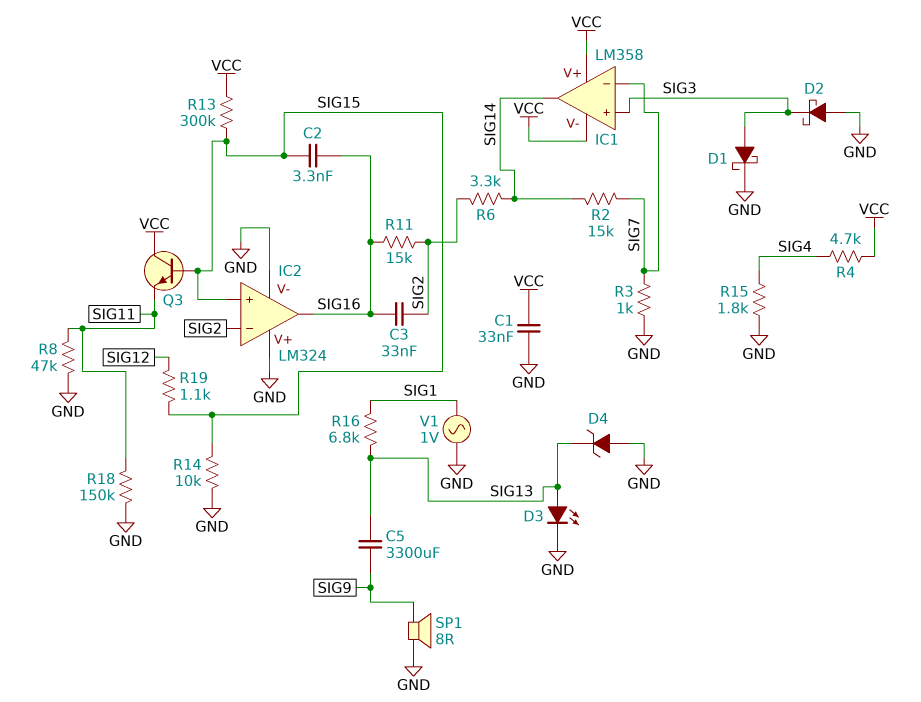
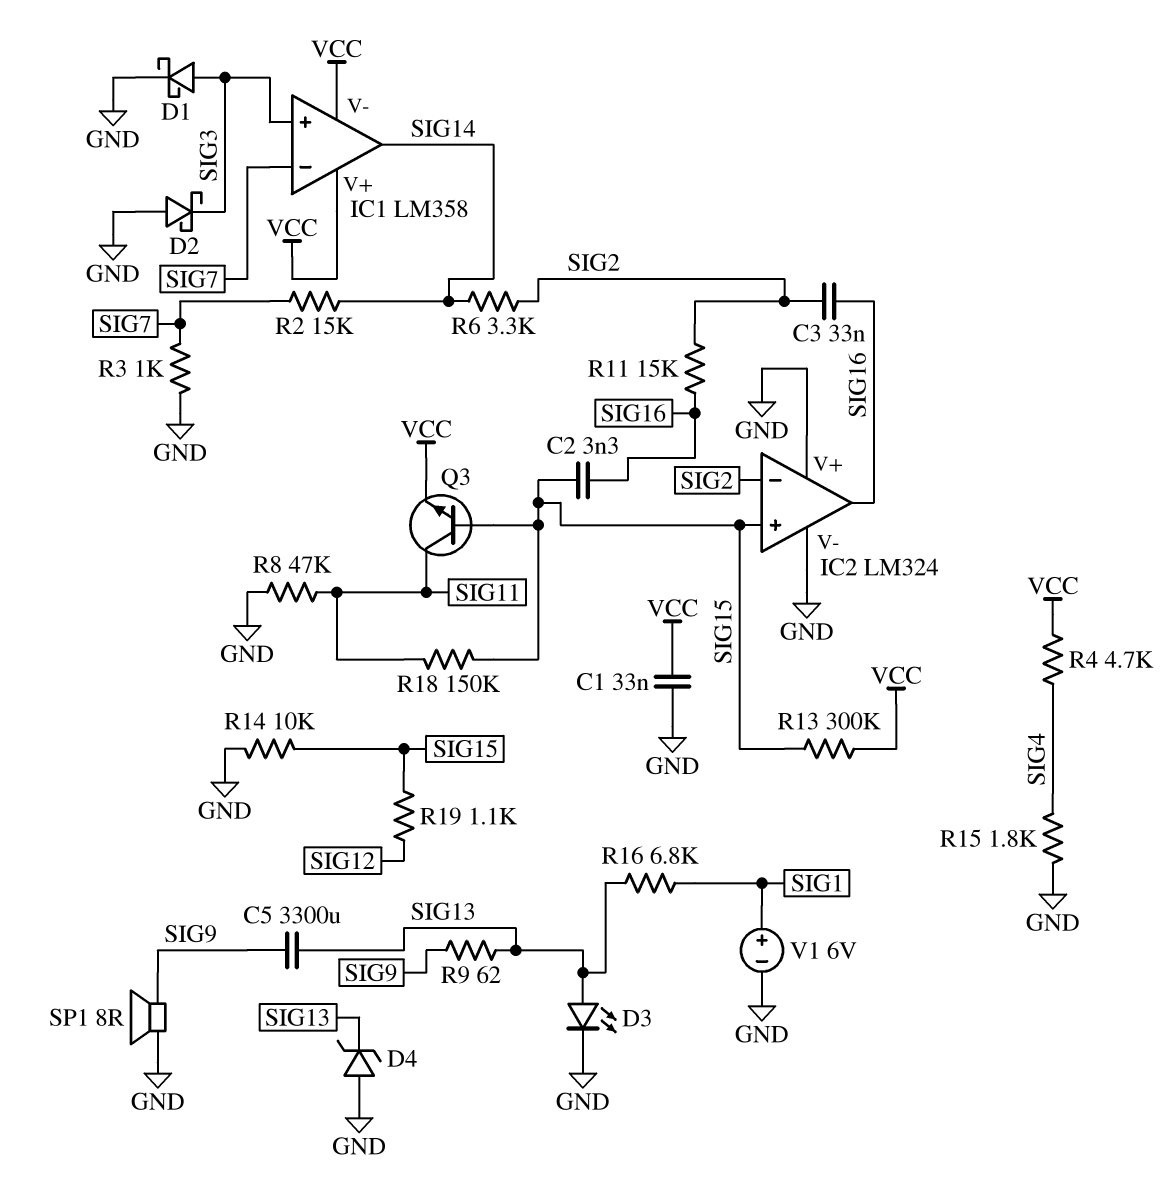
Q3: NPN (B SIG15, C VCC, E SIG11) -> NPN (B SIG15, C SIG11, E VCC)
R9: none -> 62 (SIG9, SIG13)
R18: 150k (GND, SIG11) -> 150k (SIG11, SIG15)
V1: AC 1V (GND, SIG1) -> 6V (plus SIG1, minus GND)

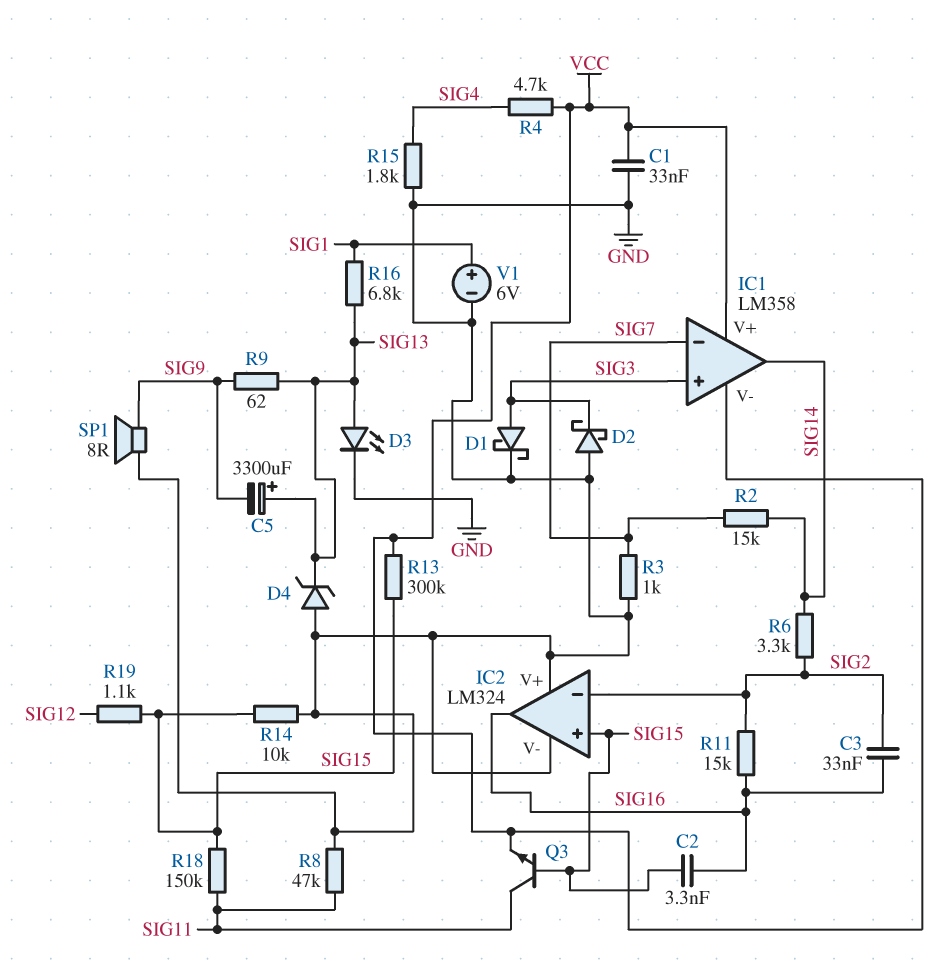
C5: 3300uF (SIG9, SIG13) -> 3300uF (plus SIG13, minus SIG9)

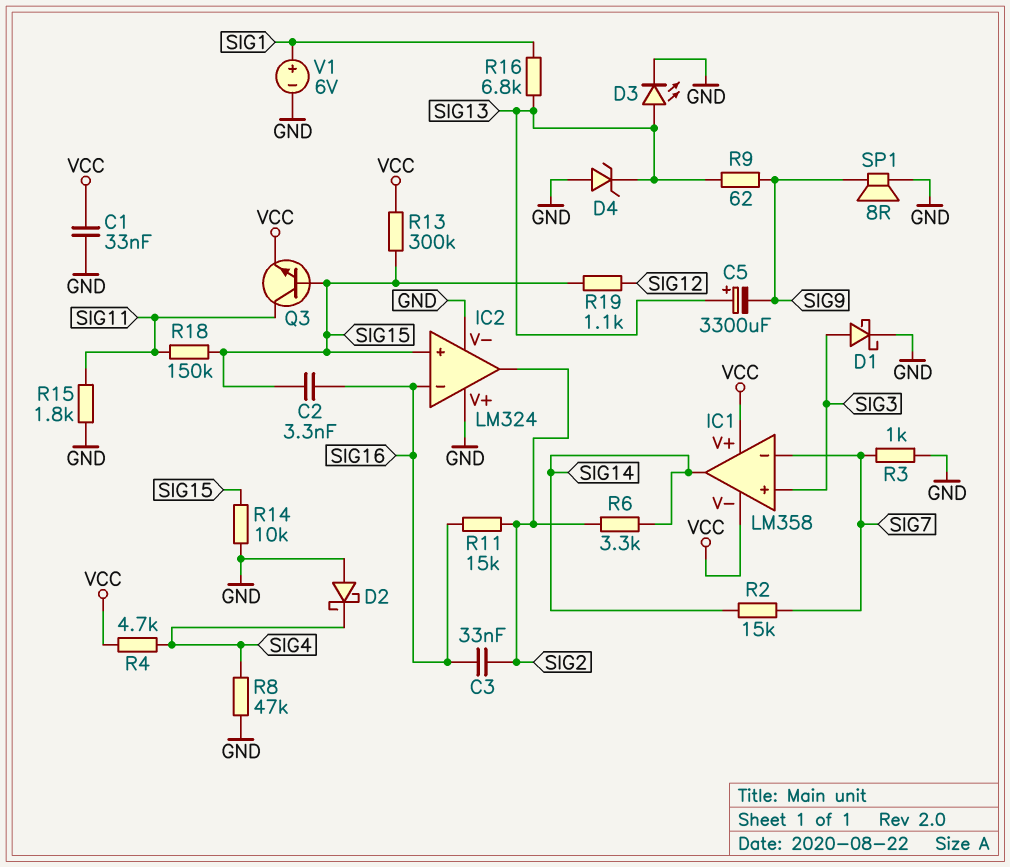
D2: schottky (A GND, K SIG3) -> schottky (A GND, K SIG4)
IC2 pin in-: SIG2 -> SIG16
IC2 pin out: SIG16 -> SIG2
R8: 47k (GND, SIG11) -> 47k (GND, SIG4)
R15: 1.8k (GND, SIG4) -> 1.8k (GND, SIG11)

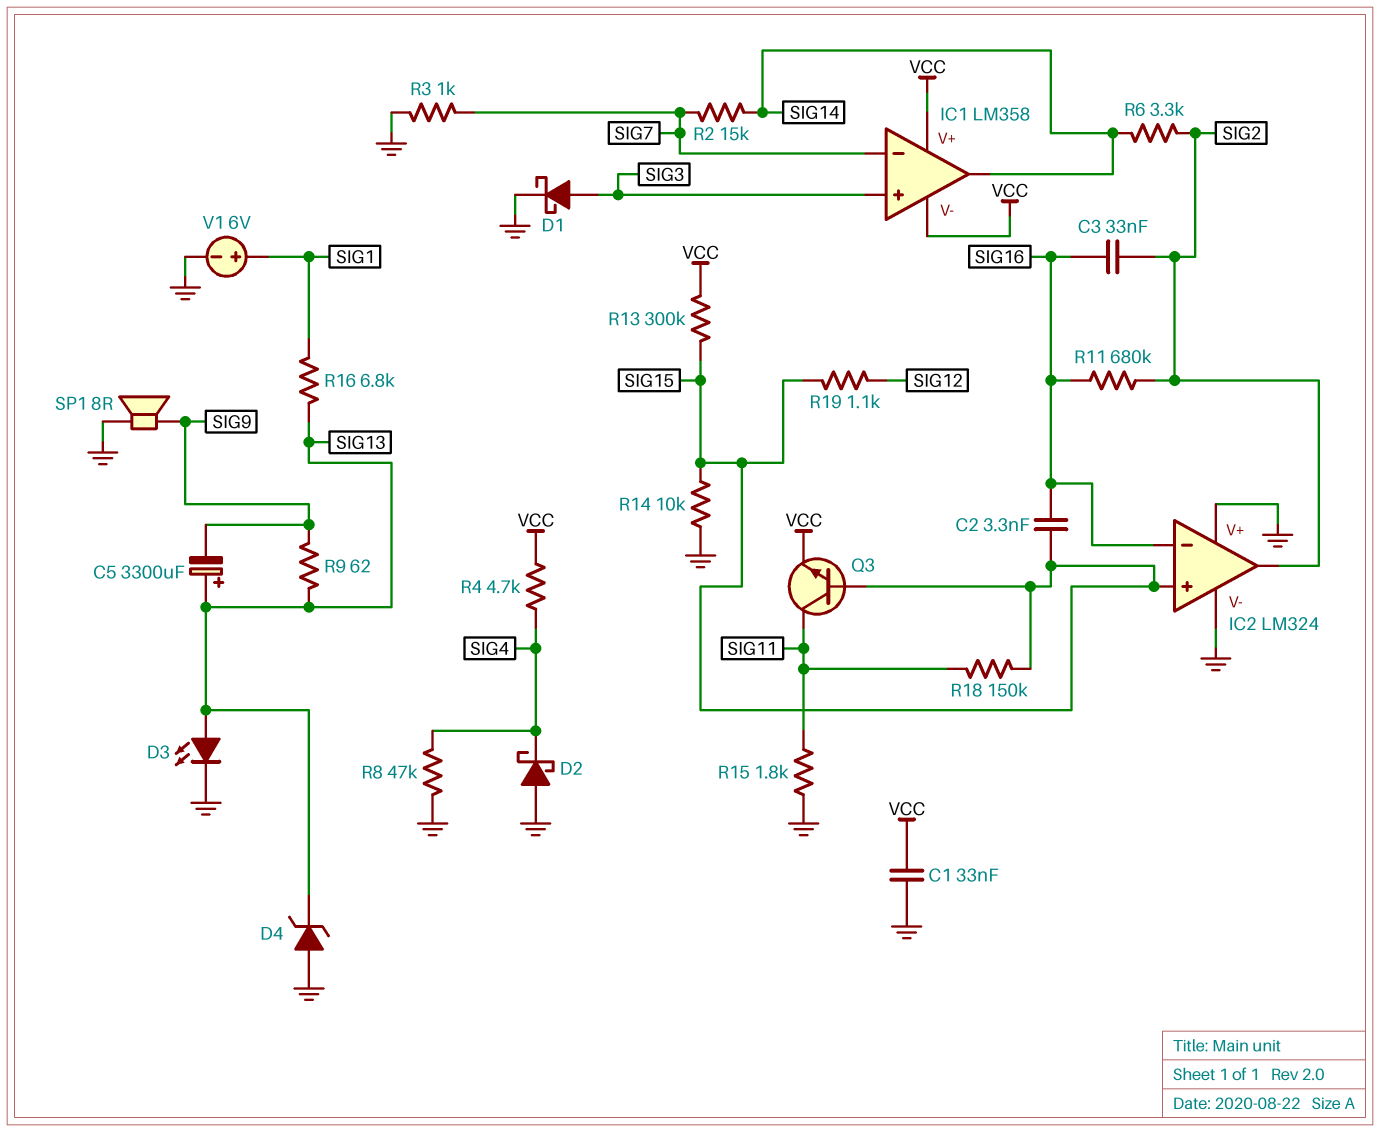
R11: 15k (SIG2, SIG16) -> 680k (SIG2, SIG16)

